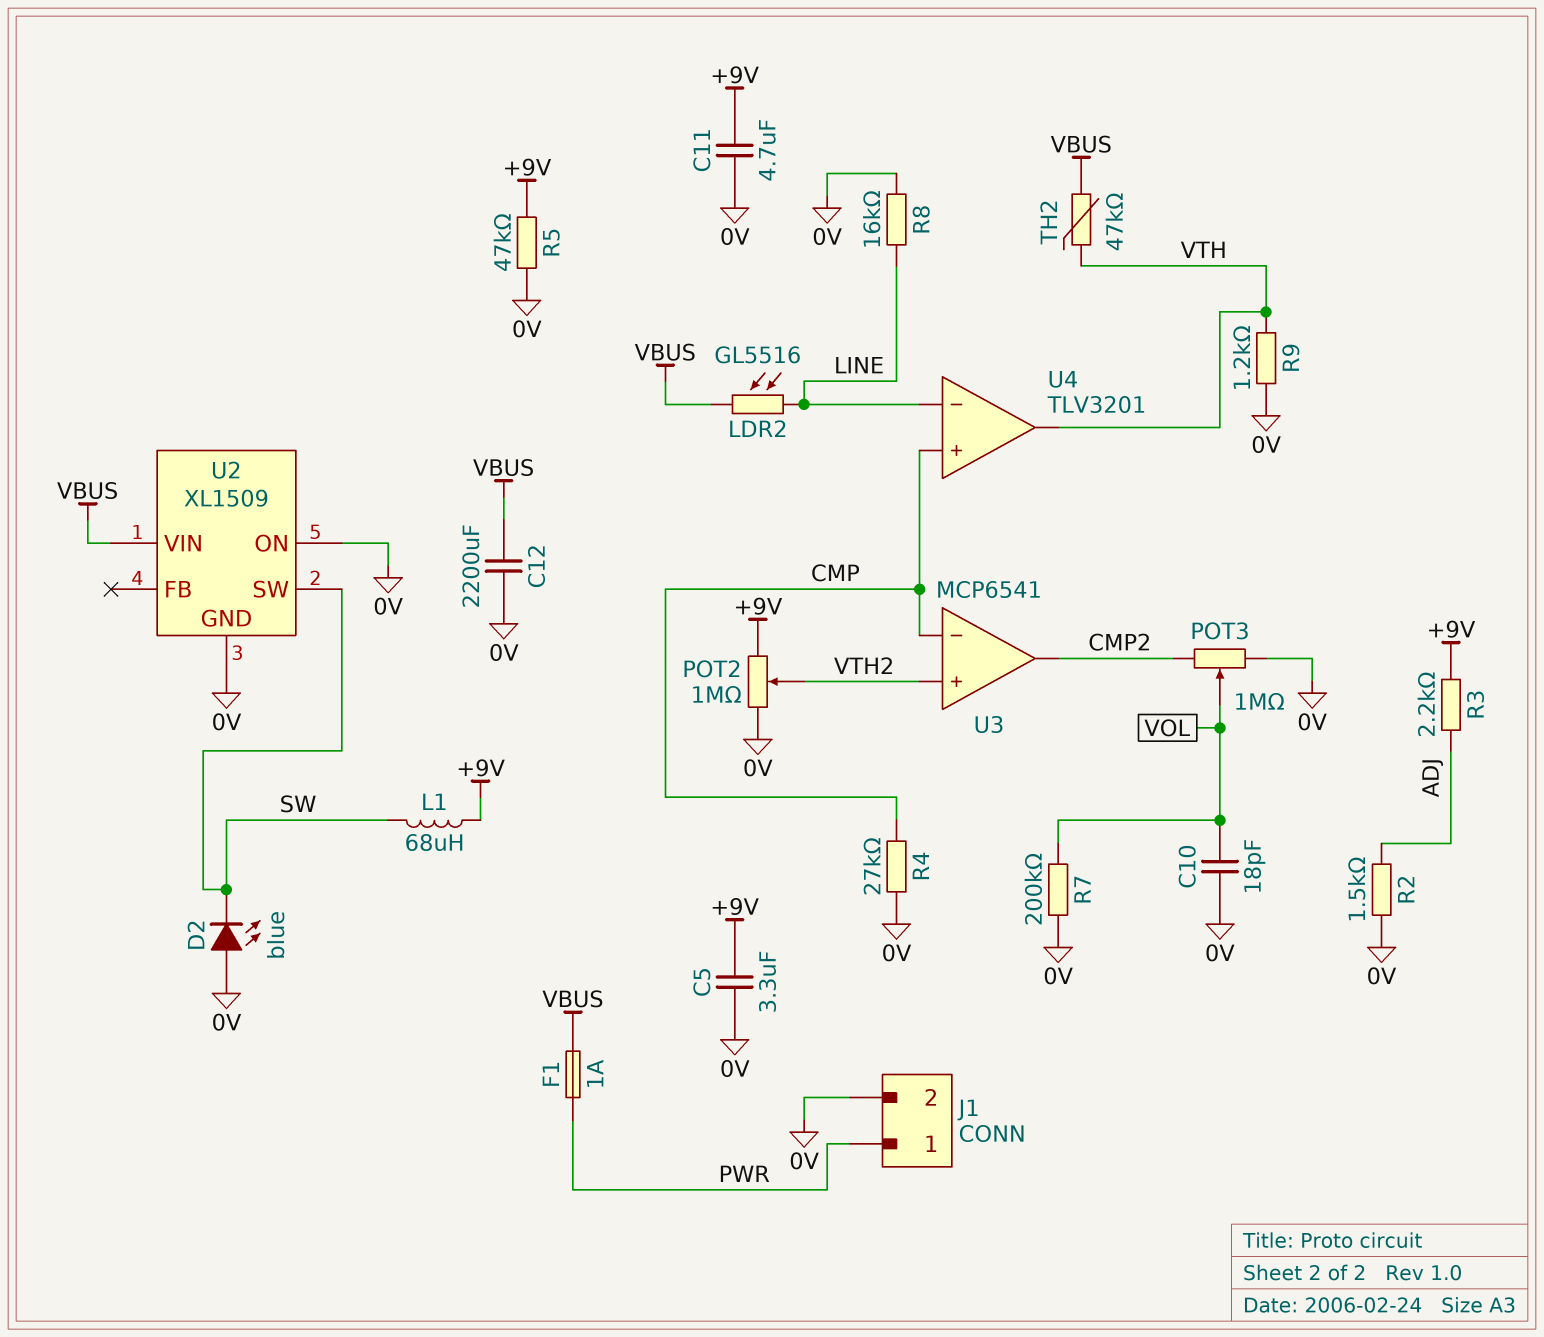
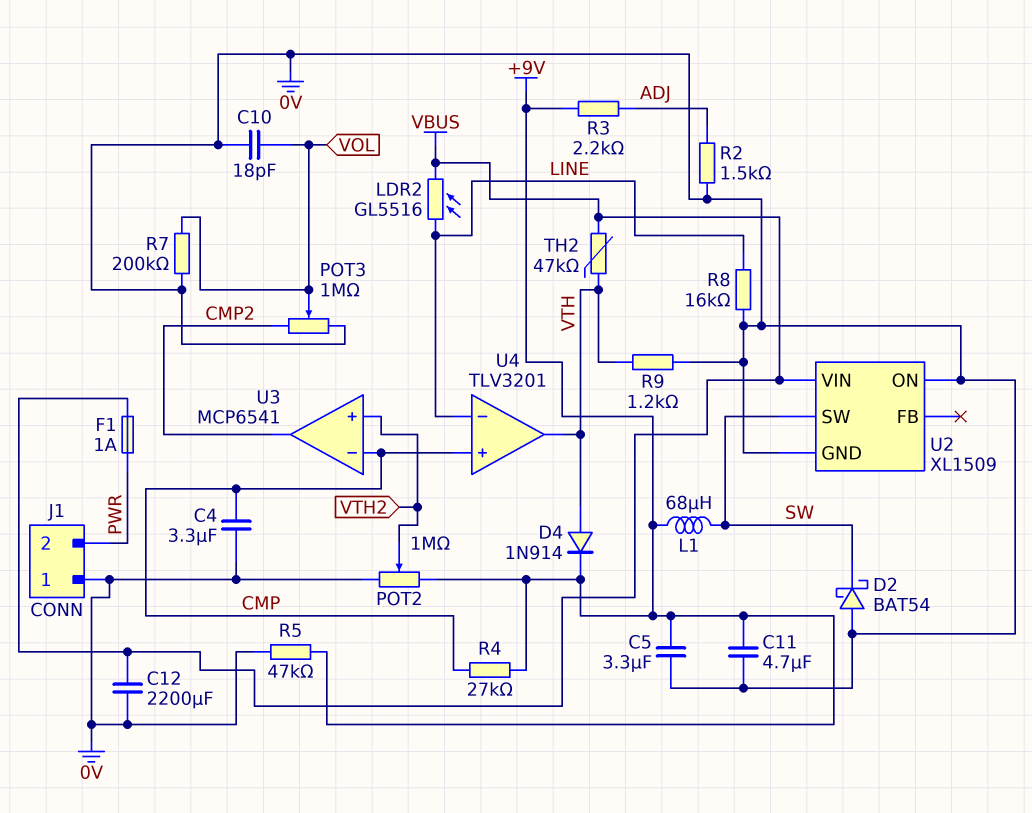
C4: none -> 3.3uF (0V, CMP)
D2: LED blue (A 0V, K SW) -> schottky BAT54 (A 0V, K SW)
D4: none -> diode 1N914 (A VTH, K +9V)
J1 pin 1: PWR -> 0V
J1 pin 2: 0V -> PWR
R4: 27k (0V, CMP) -> 27k (+9V, CMP)

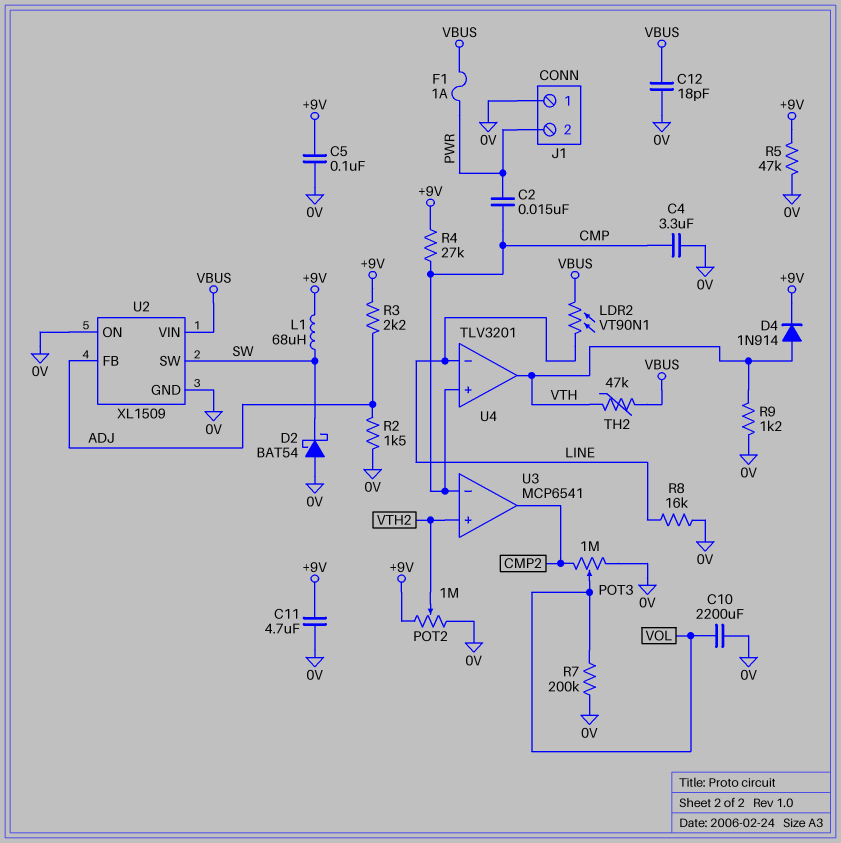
C2: none -> 15nF (CMP, PWR)
C5: 3.3uF (+9V, 0V) -> 100nF (+9V, 0V)
C10: 18pF (0V, VOL) -> 2200uF (0V, VOL)
C12: 2200uF (0V, VBUS) -> 18pF (0V, VBUS)
LDR2: GL5516 (LINE, VBUS) -> VT90N1 (LINE, VBUS)
U2 pin FB: none -> ADJ

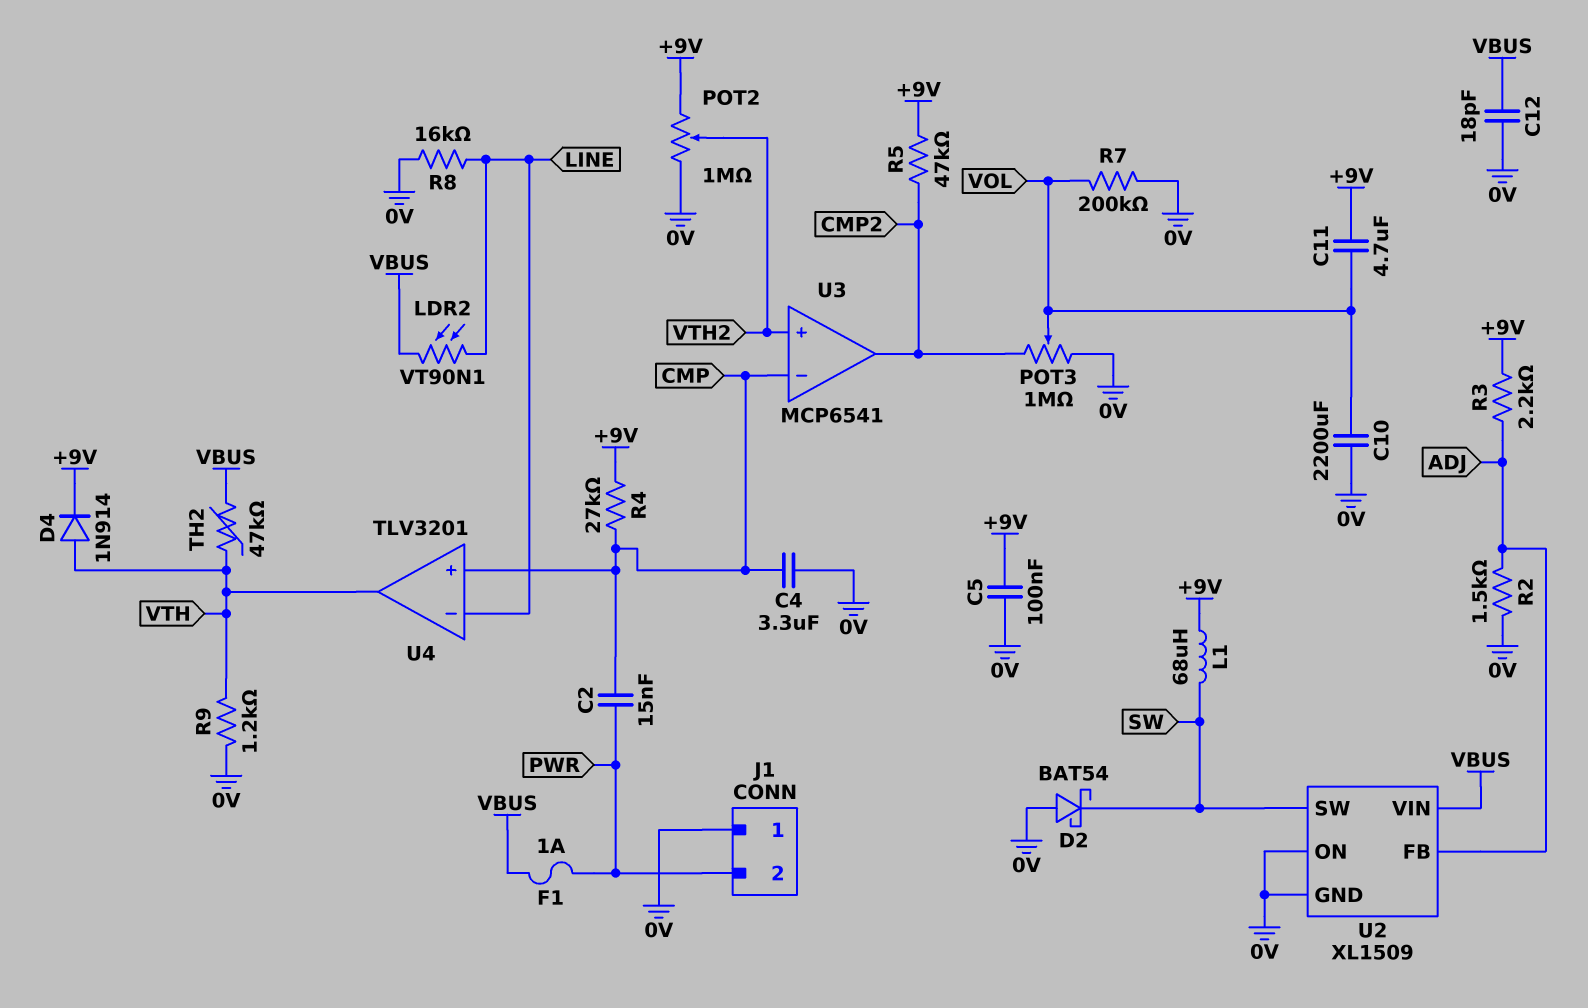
C11: 4.7uF (+9V, 0V) -> 4.7uF (+9V, VOL)
R5: 47k (+9V, 0V) -> 47k (+9V, CMP2)

